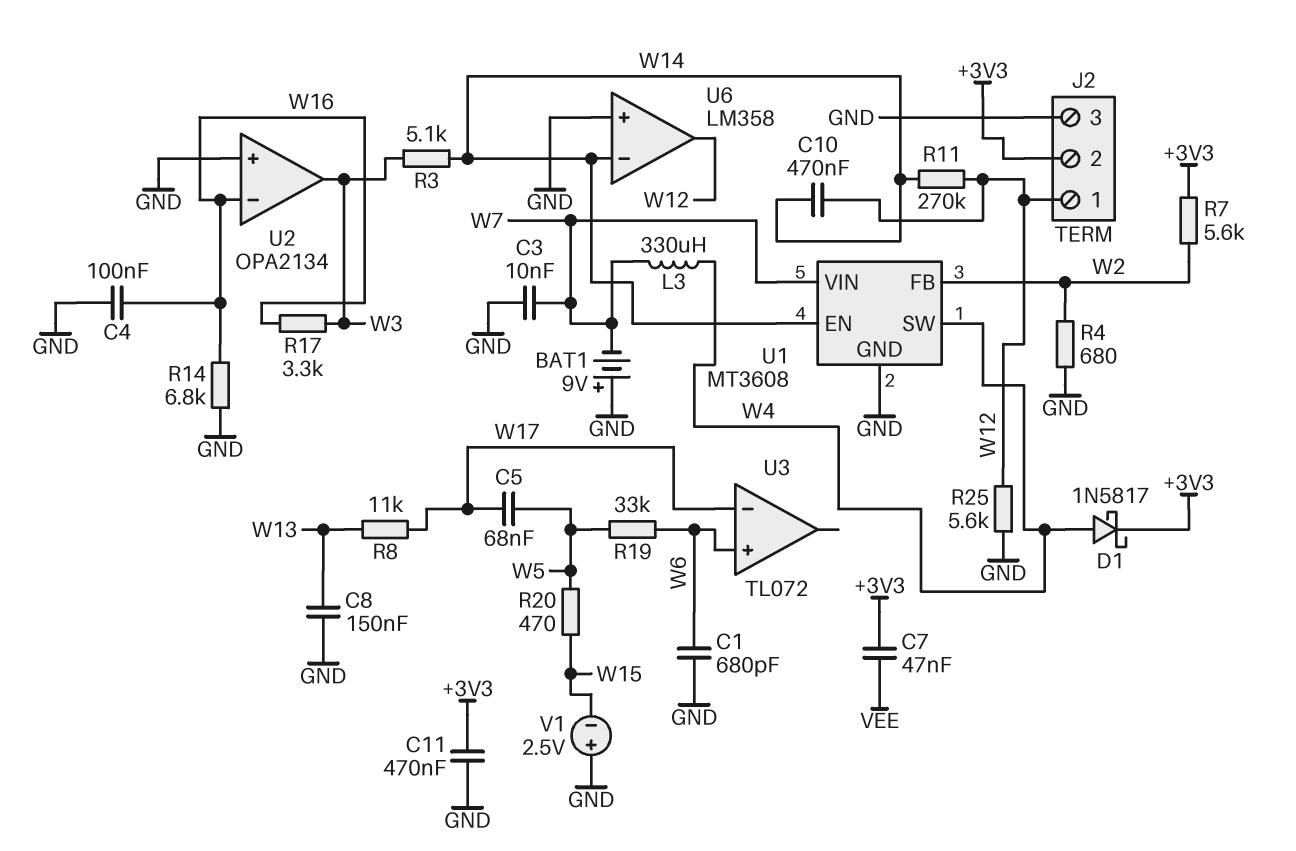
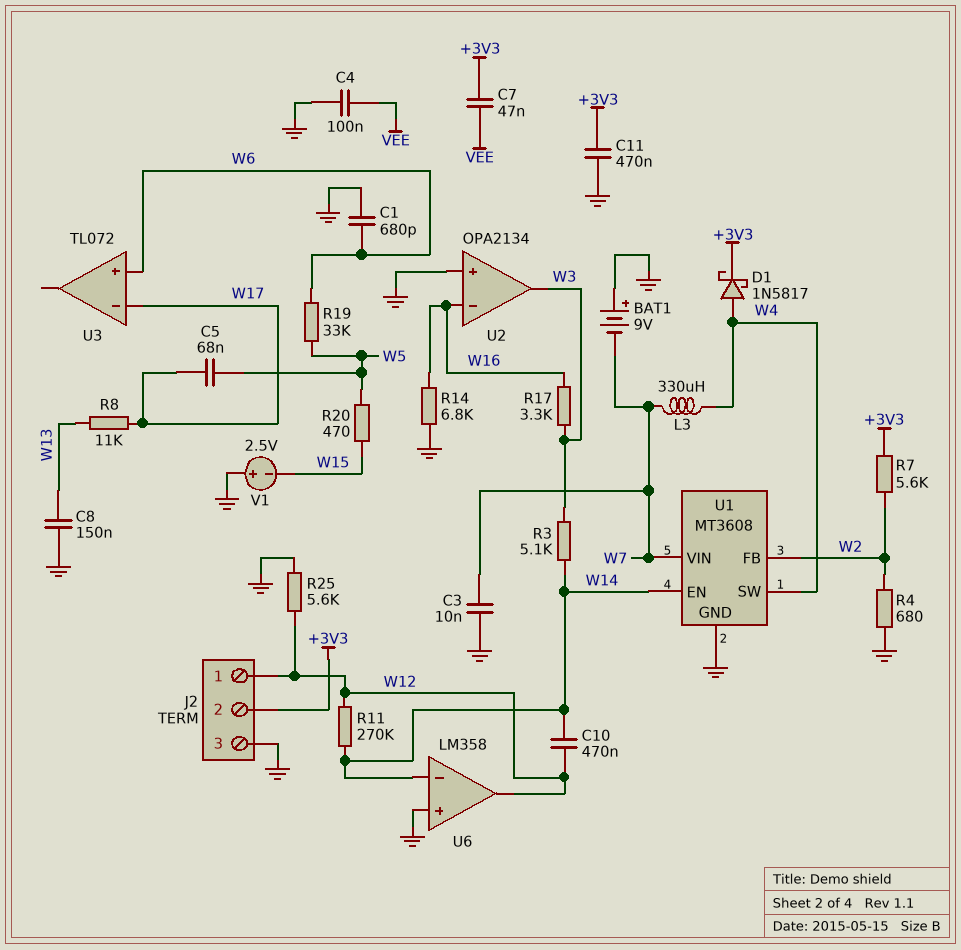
C4: 100nF (GND, W16) -> 100nF (GND, VEE)

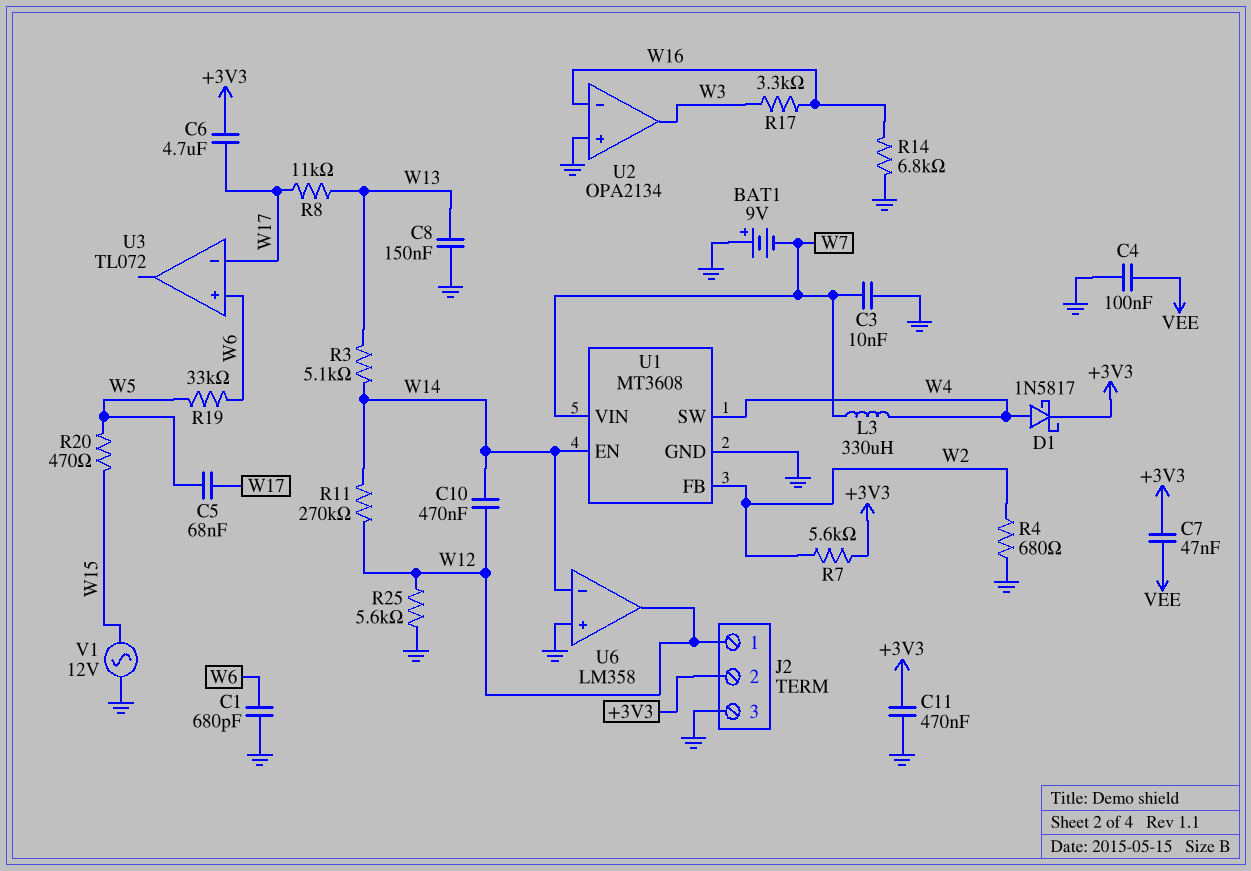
C6: none -> 4.7uF (+3V3, W17)
R3: 5.1k (W3, W14) -> 5.1k (W13, W14)
V1: 2.5V (plus GND, minus W15) -> AC 12V (GND, W15)

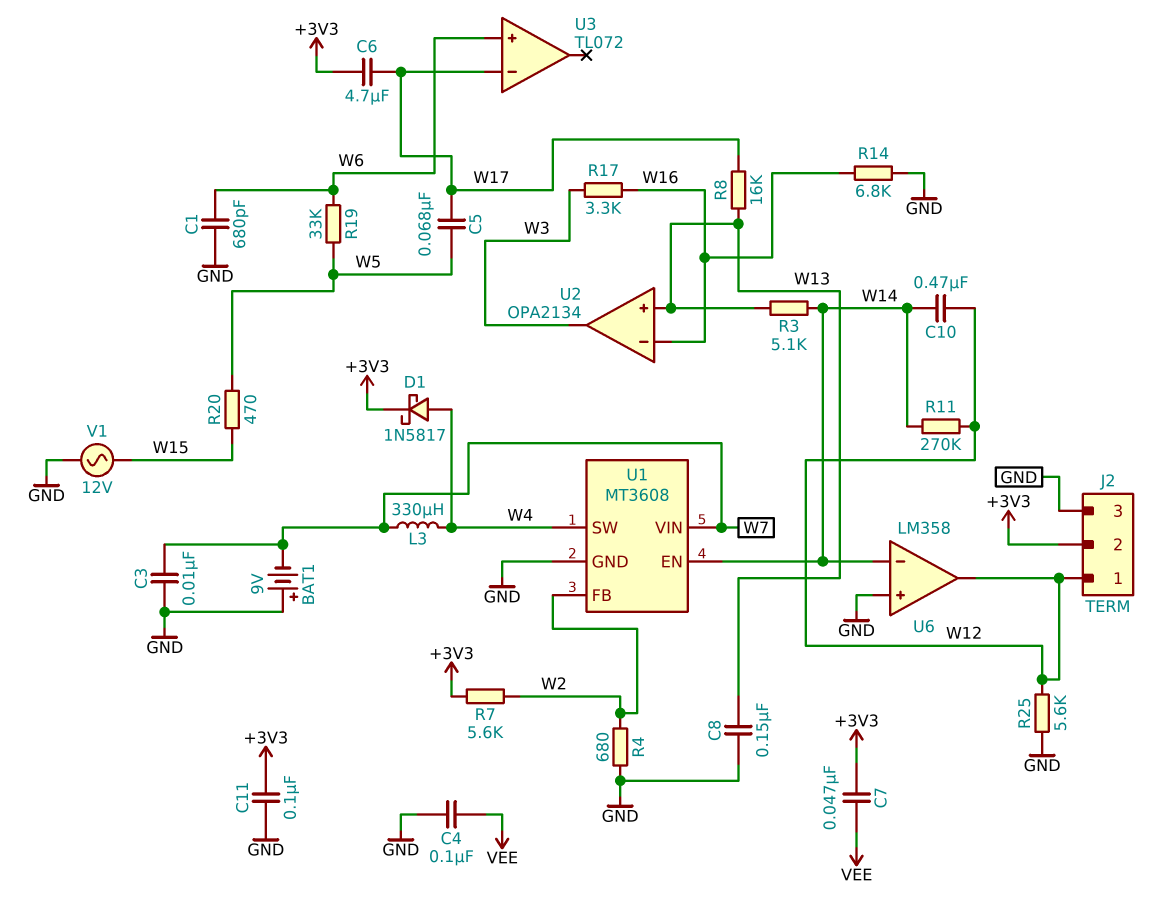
C11: 470nF (+3V3, GND) -> 100nF (+3V3, GND)
R8: 11k (W13, W17) -> 16k (W13, W17)
U2 pin in+: GND -> W13

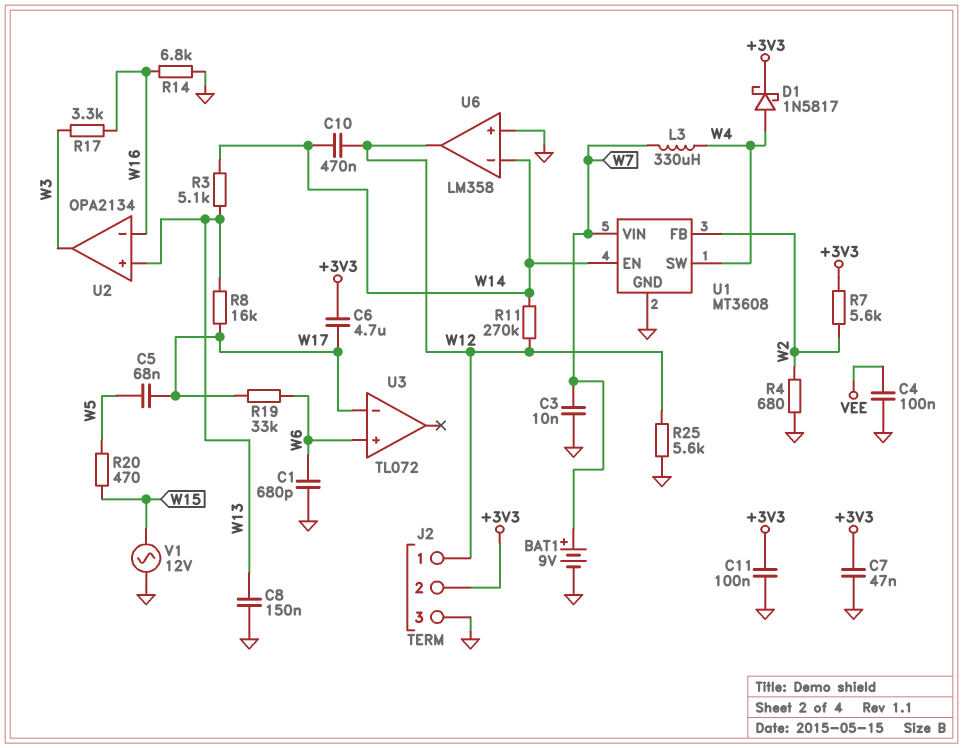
BAT1: 9V (plus GND, minus W7) -> 9V (plus W7, minus GND)
C7: 47nF (+3V3, VEE) -> 47nF (+3V3, GND)
R19: 33k (W5, W6) -> 33k (W6, W17)

